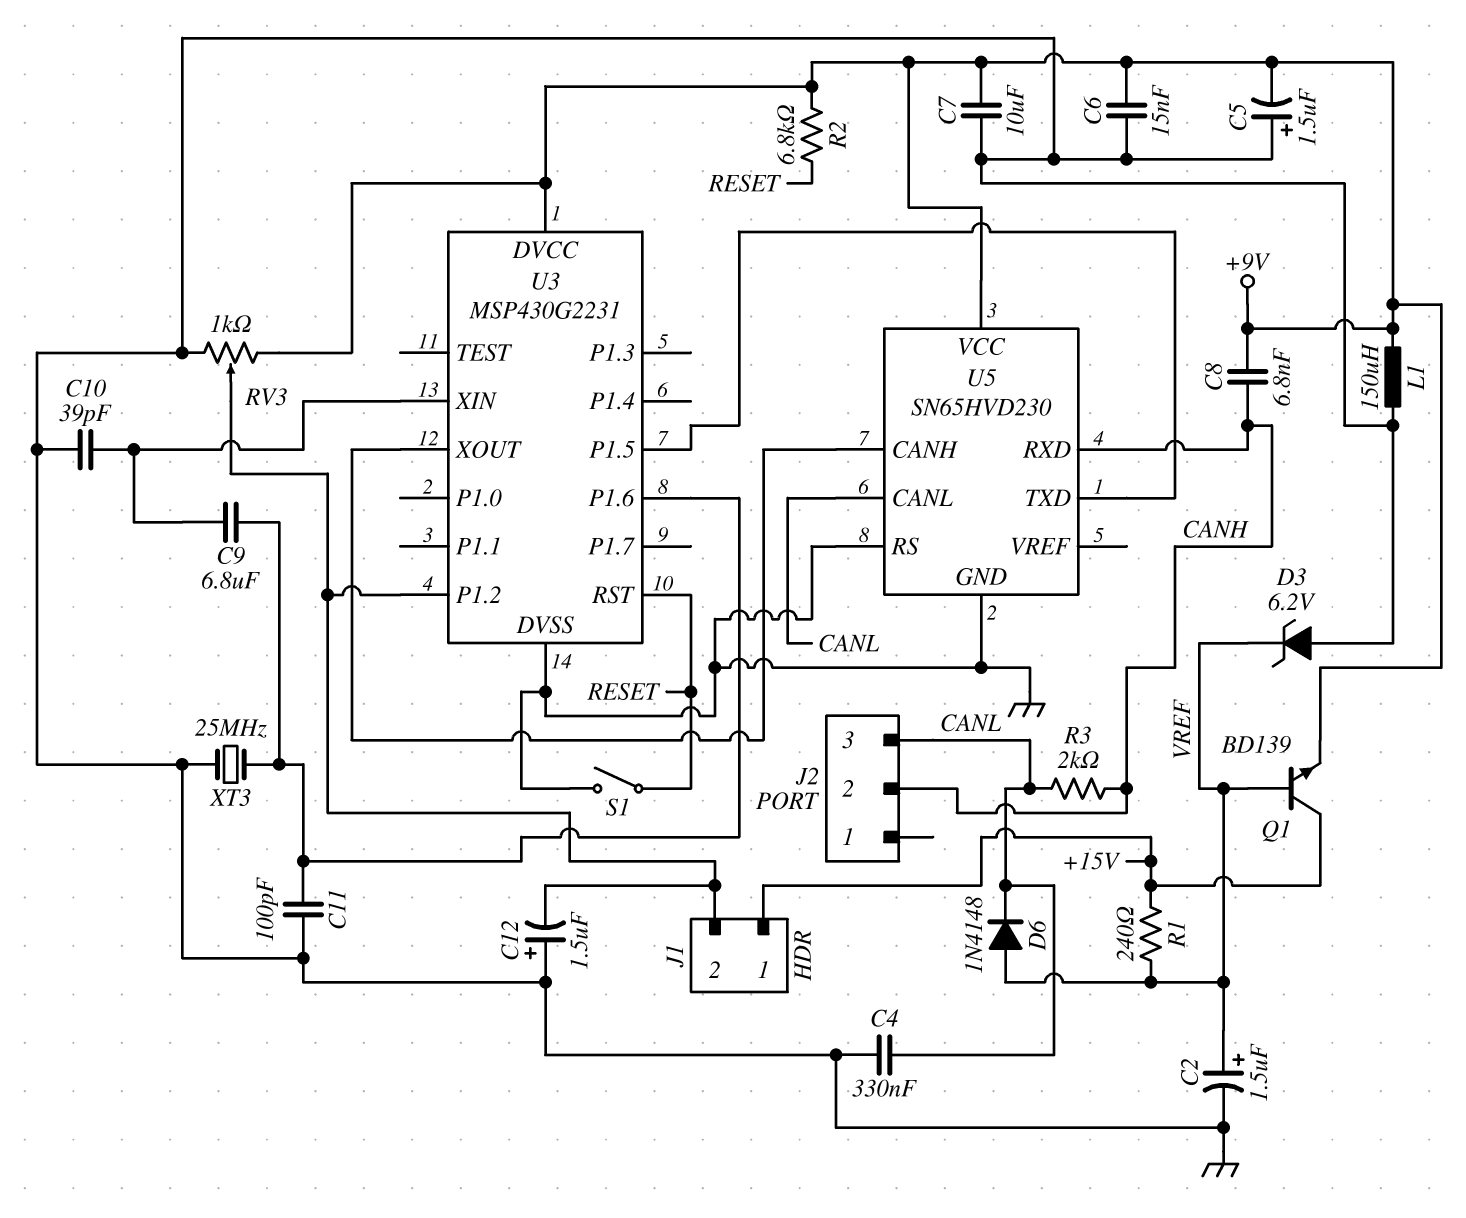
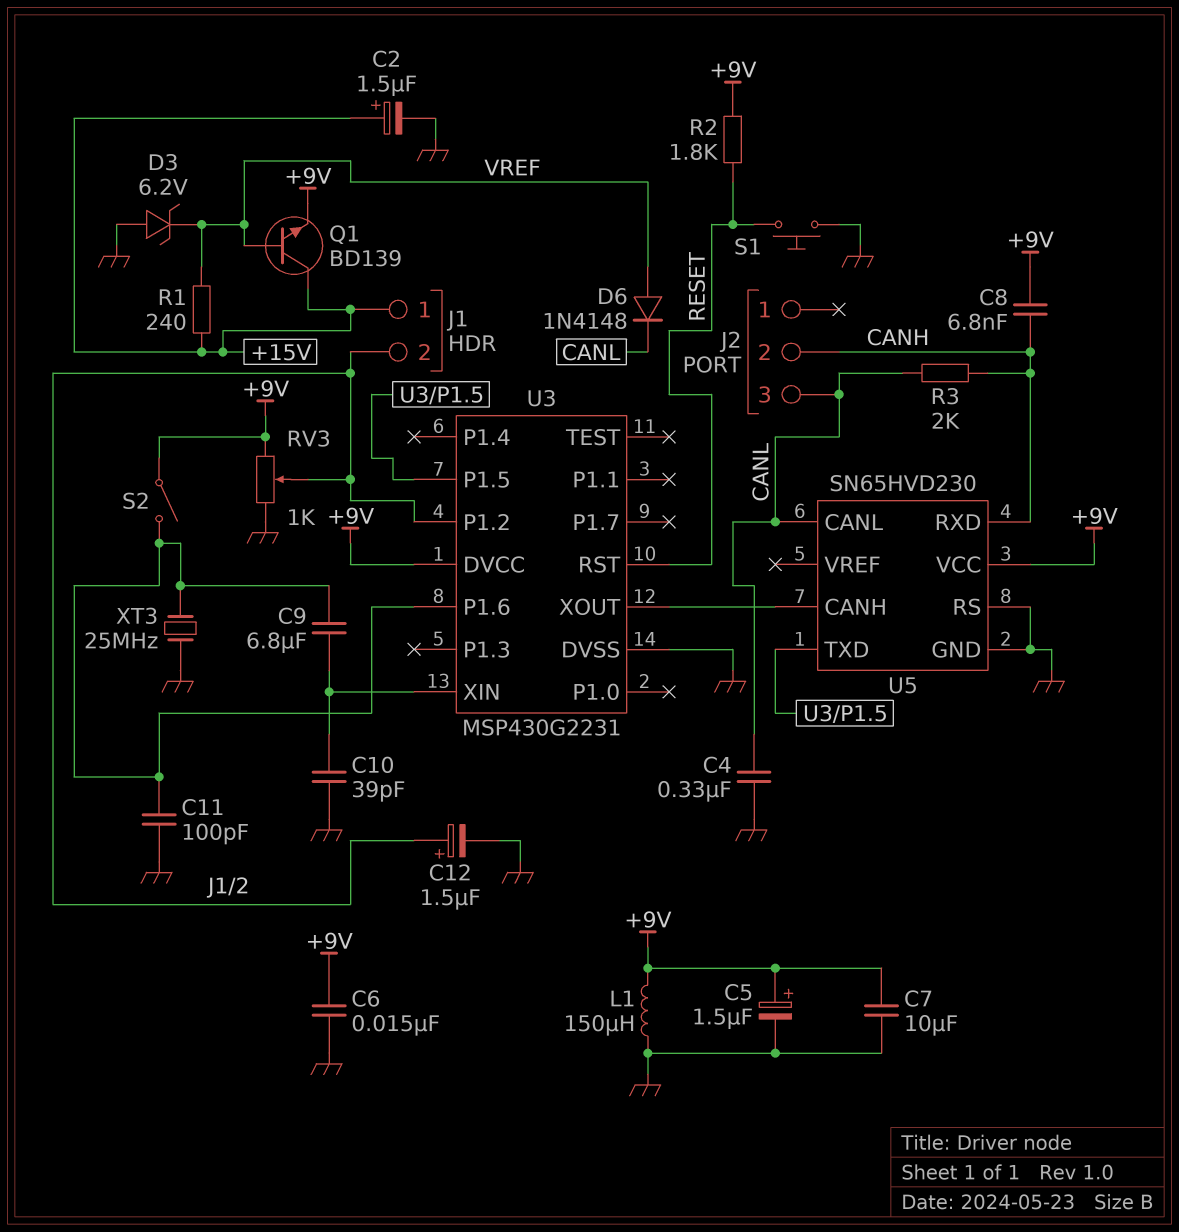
C2: 1.5uF (plus VREF, minus GND) -> 1.5uF (plus +15V, minus GND)
C5: 1.5uF (plus GND, minus +9V) -> 1.5uF (plus +9V, minus GND)
C12: 1.5uF (plus GND, minus J1/2) -> 1.5uF (plus J1/2, minus GND)
R2: 6.8k (+9V, RESET) -> 1.8k (+9V, RESET)
S1: switch (GND, RESET) -> button (GND, RESET)
S2: none -> switch (+9V, U3/P1.6)

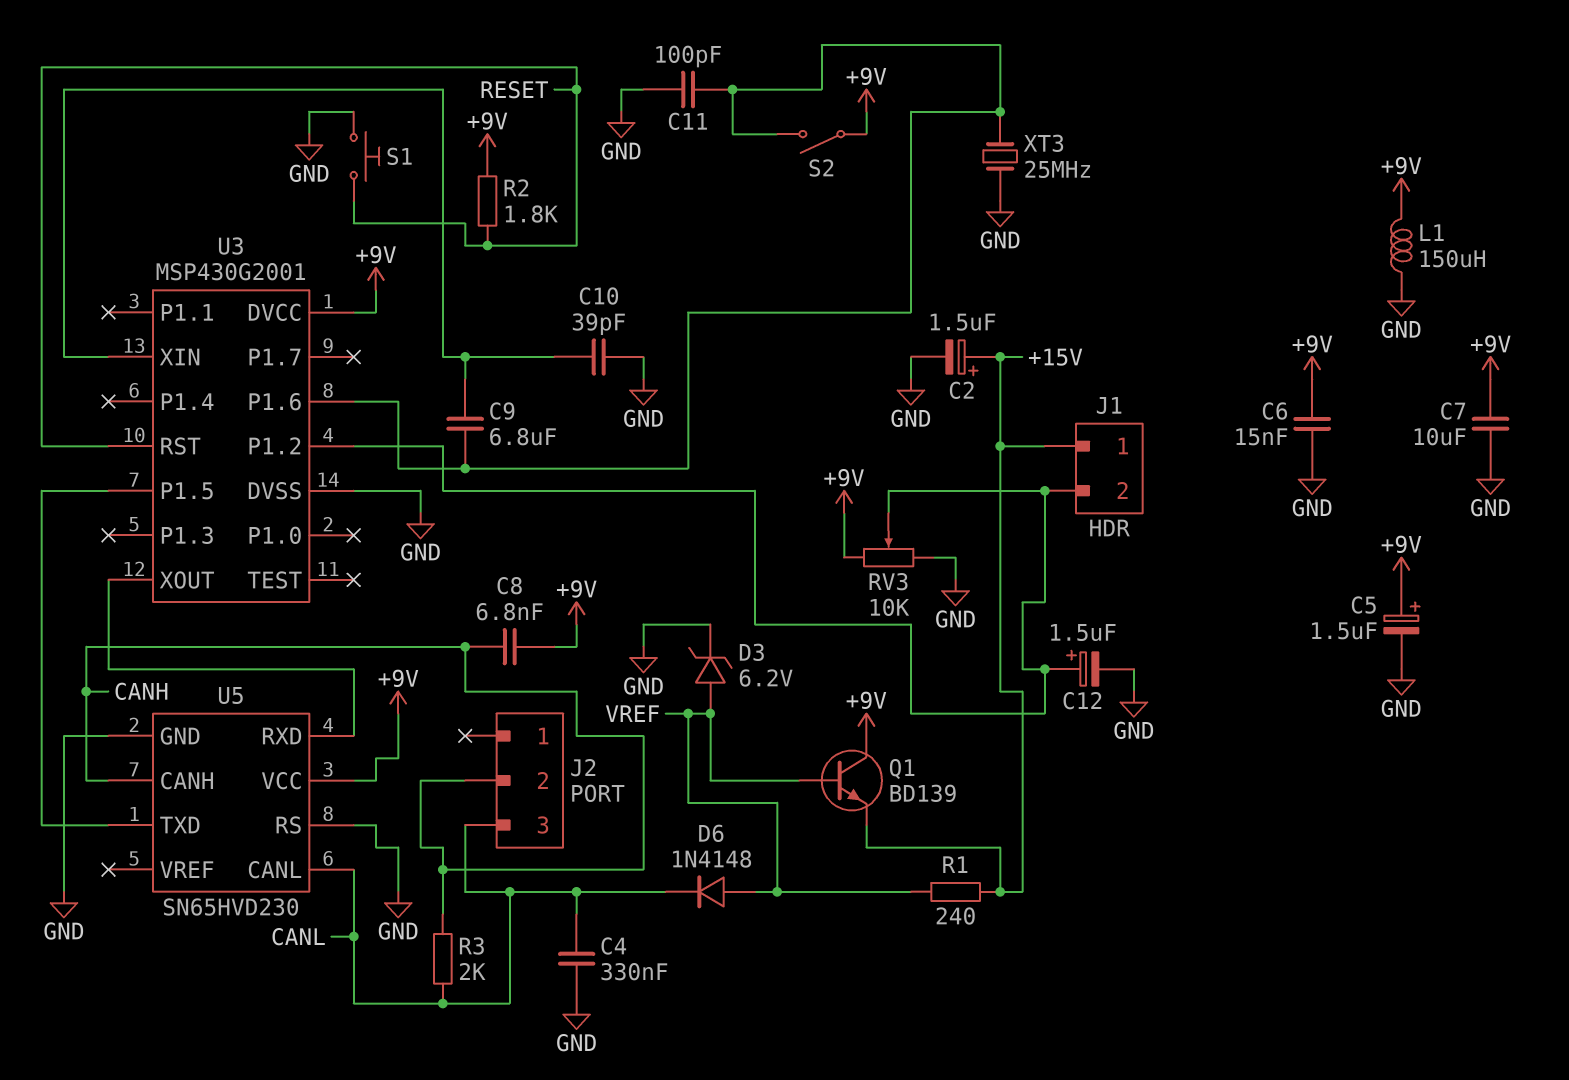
D3: zener 6.2V (A GND, K VREF) -> zener 6.2V (A VREF, K GND)
Q1: NPN BD139 (B VREF, C +15V, E +9V) -> NPN BD139 (B VREF, C +9V, E +15V)
RV3: 1k (+9V, GND, wiper J1/2) -> 10k (+9V, GND, wiper J1/2)
U3: MSP430G2231 -> MSP430G2001
U5 pin CANH: U3/XOUT -> CANH
U5 pin RXD: CANH -> U3/XOUT

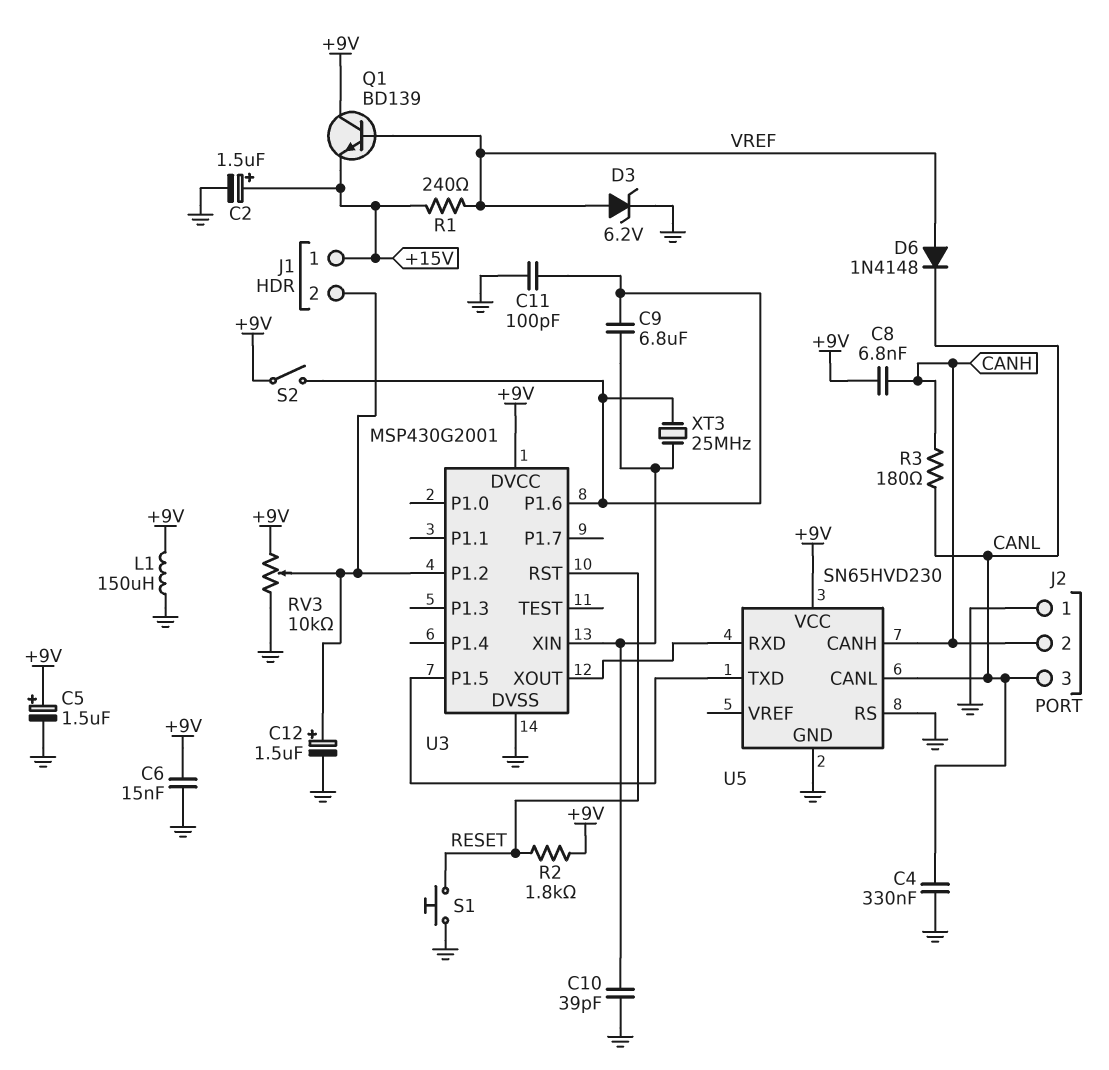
C7: 10uF (+9V, GND) -> none
J2 pin 1: none -> GND
R3: 2k (CANH, CANL) -> 180 (CANH, CANL)
XT3: 25MHz (GND, U3/P1.6) -> 25MHz (U3/P1.6, U3/XIN)

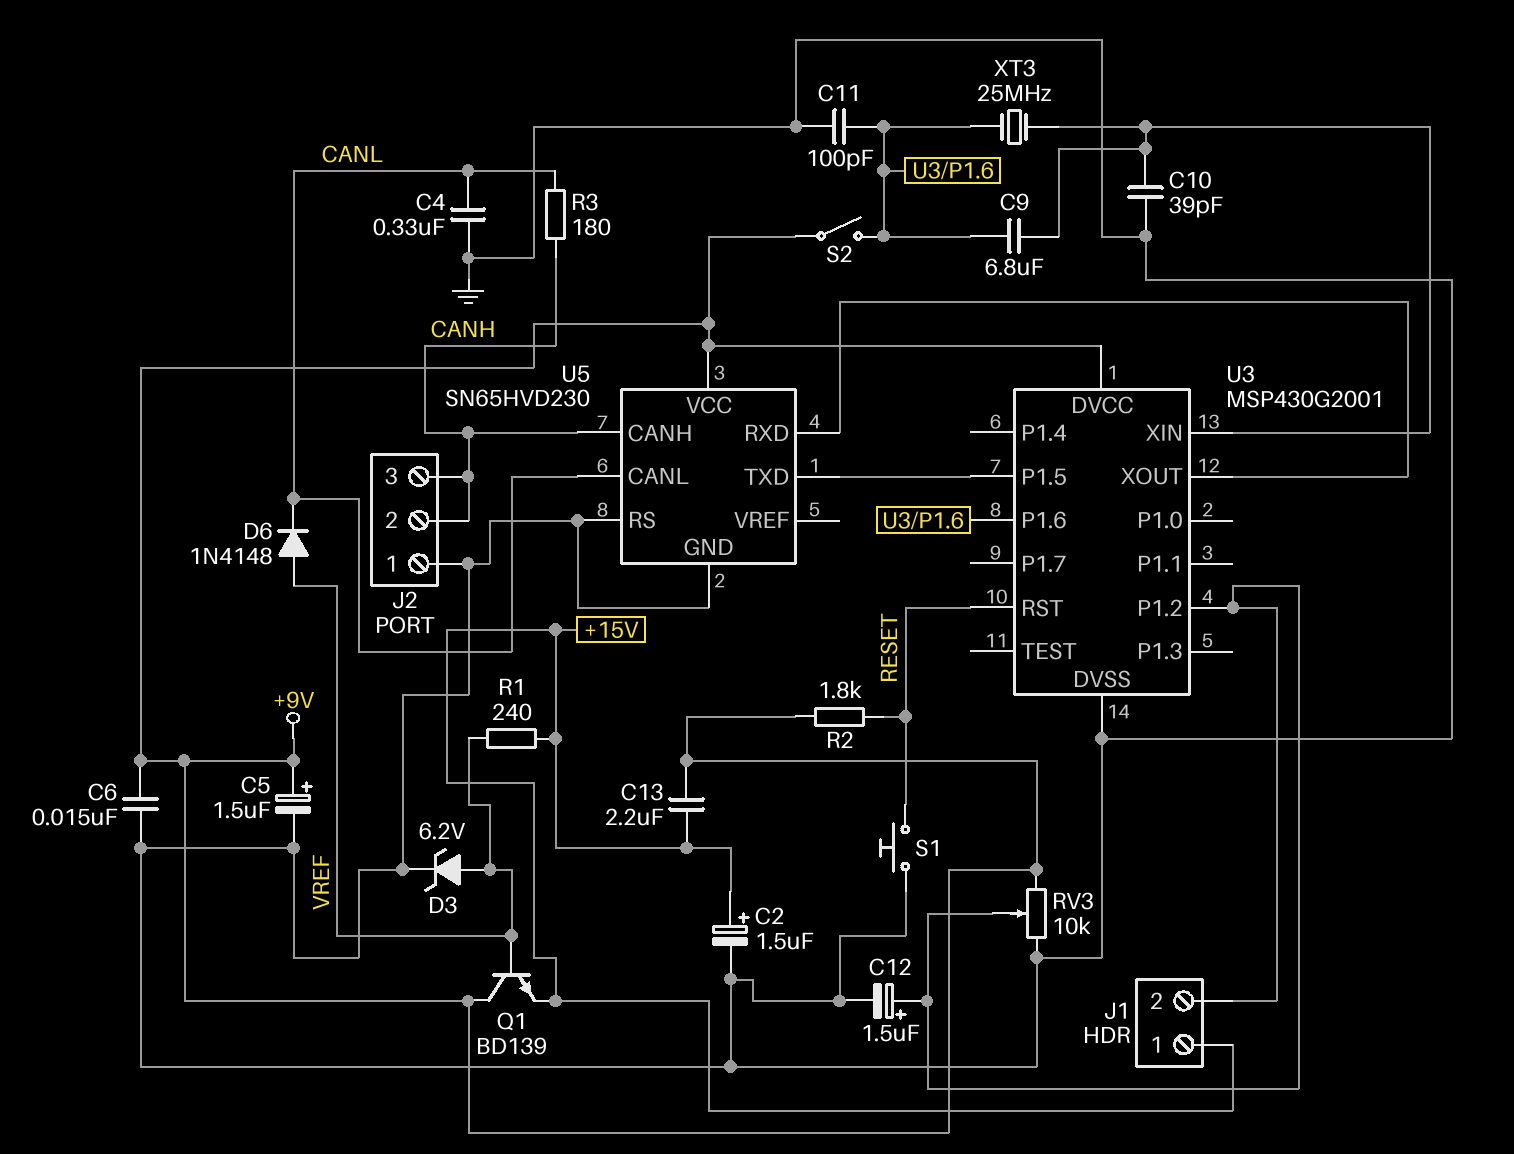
C8: 6.8nF (+9V, CANH) -> none
C13: none -> 2.2uF (+9V, +15V)
J2 pin 3: CANL -> CANH
L1: 150uH (+9V, GND) -> none

